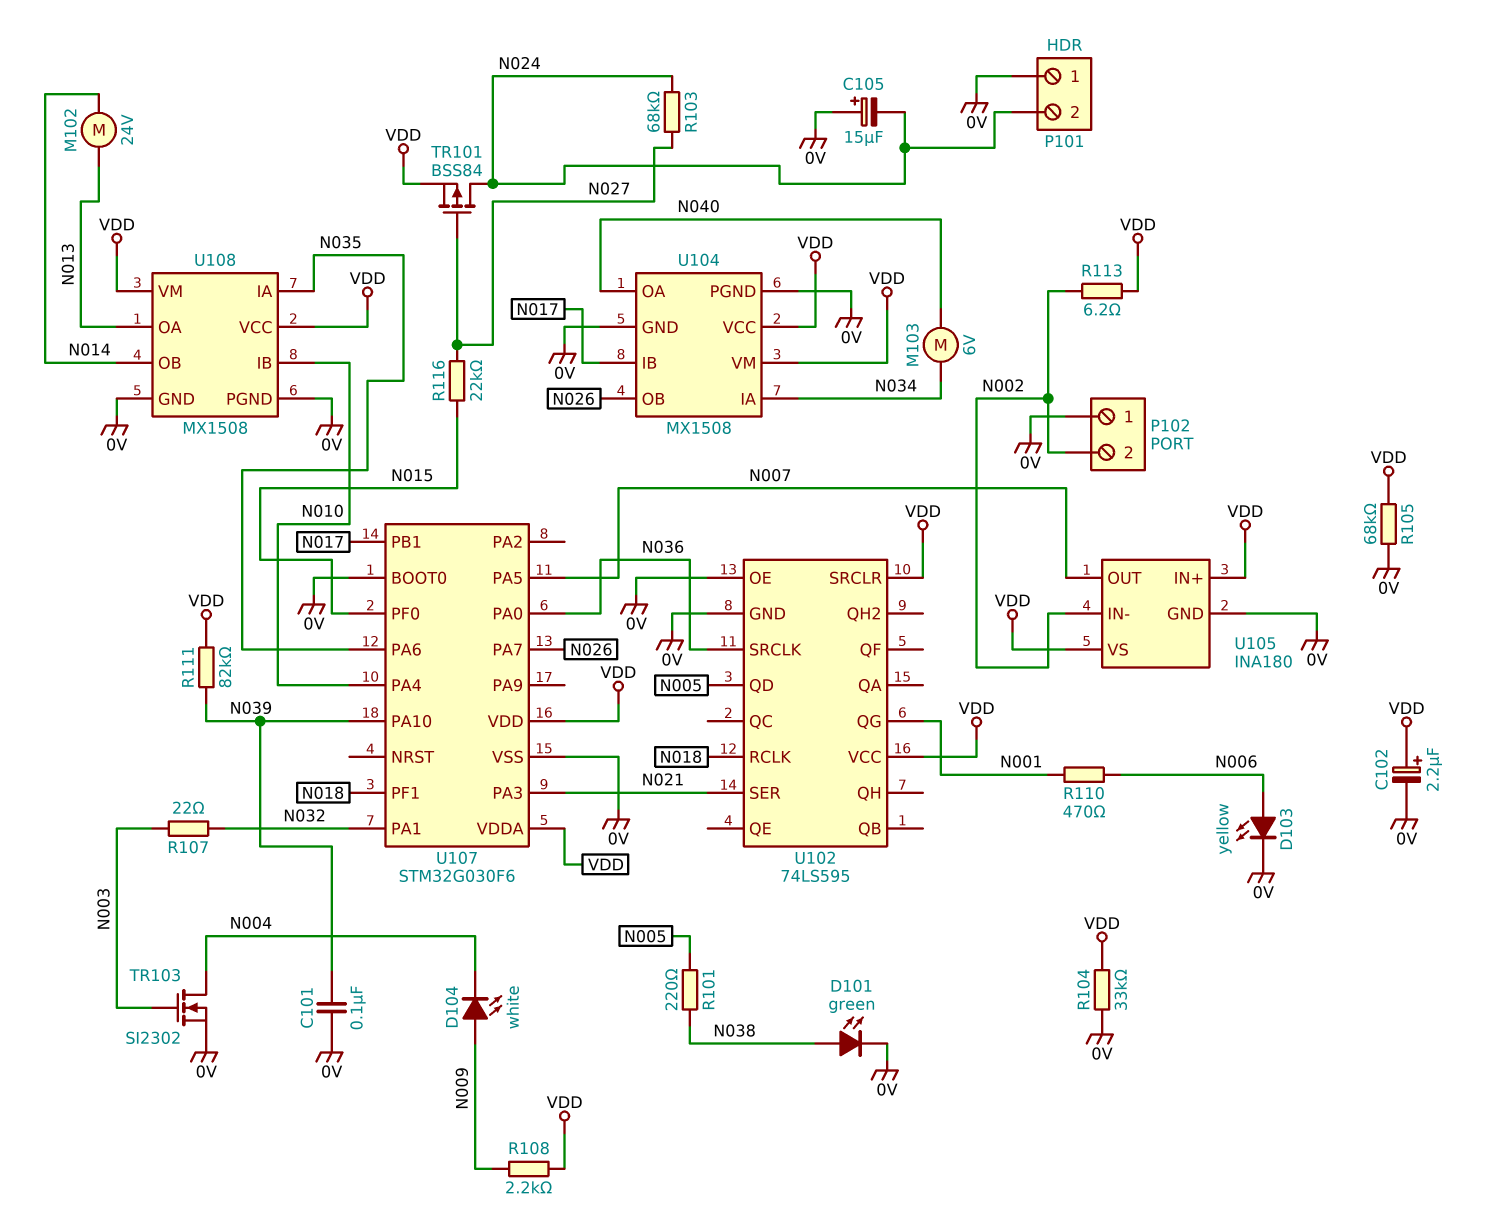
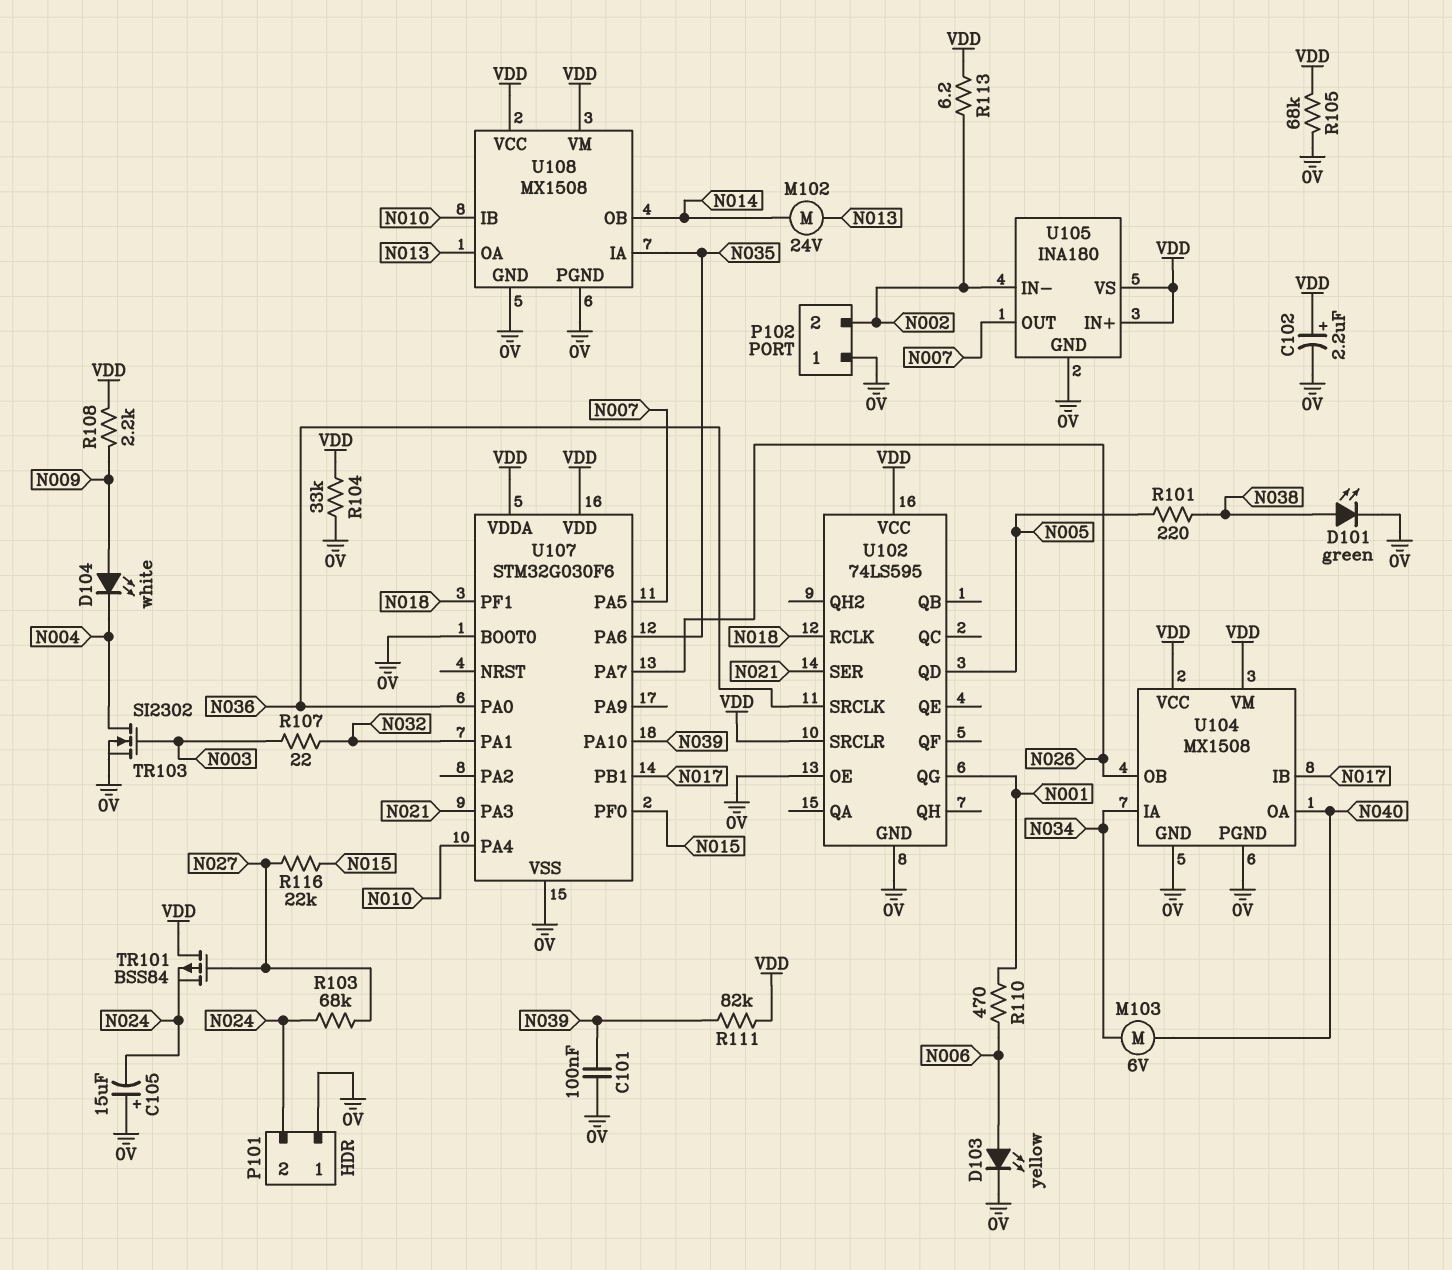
TR101: PMOS BSS84 (G N027, D N024, S VDD) -> PMOS BSS84 (G N027, D VDD, S N024)

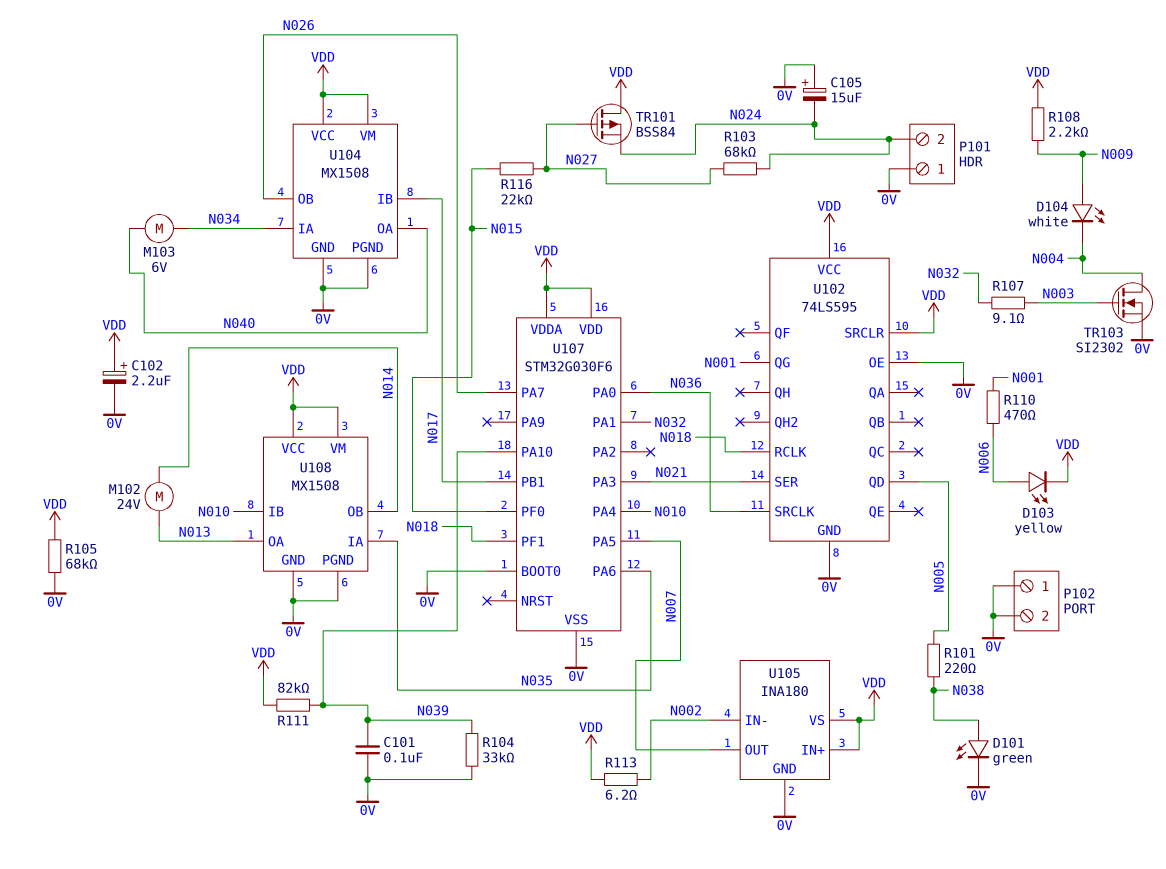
D103: LED yellow (A N006, K 0V) -> LED yellow (A N006, K VDD)
P102 pin 2: N002 -> 0V
R104: 33k (0V, VDD) -> 33k (0V, N039)
R107: 22 (N003, N032) -> 9.1 (N003, N032)

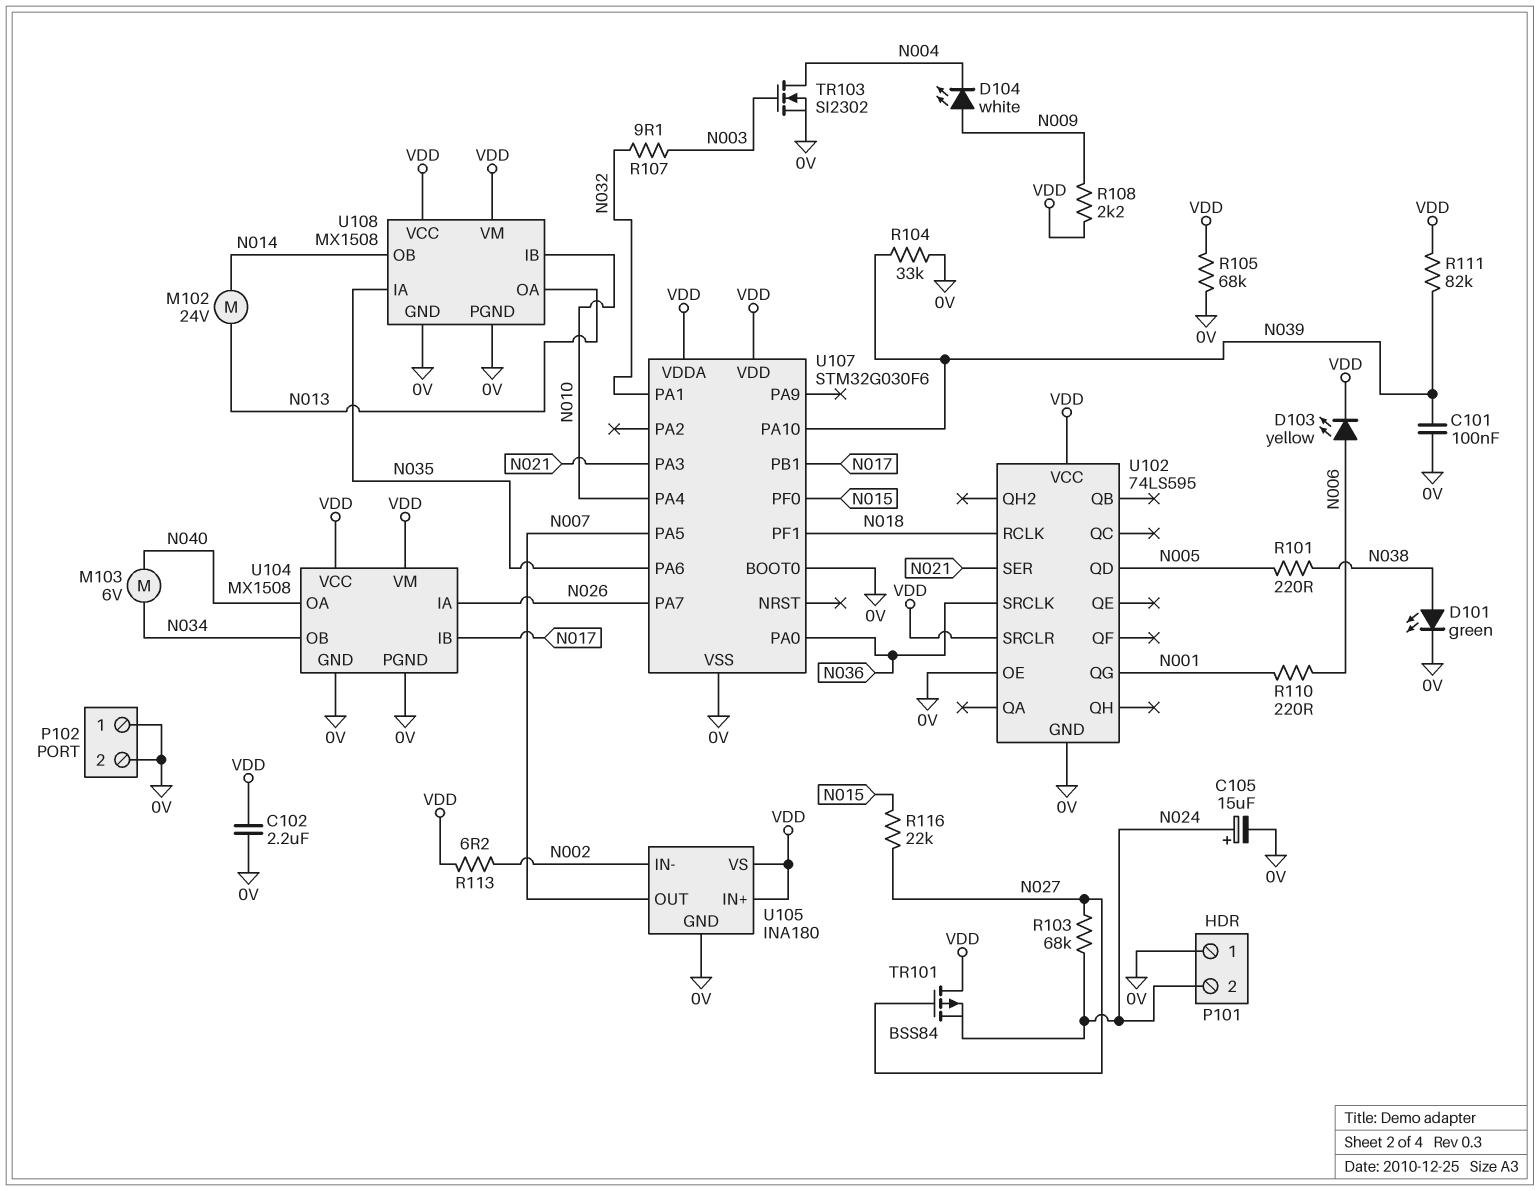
C102: 2.2uF (plus VDD, minus 0V) -> 2.2uF (0V, VDD)
C105: 15uF (plus 0V, minus N024) -> 15uF (plus N024, minus 0V)
R110: 470 (N001, N006) -> 220 (N001, N006)
U104 pin IA: N034 -> N026
U104 pin OB: N026 -> N034

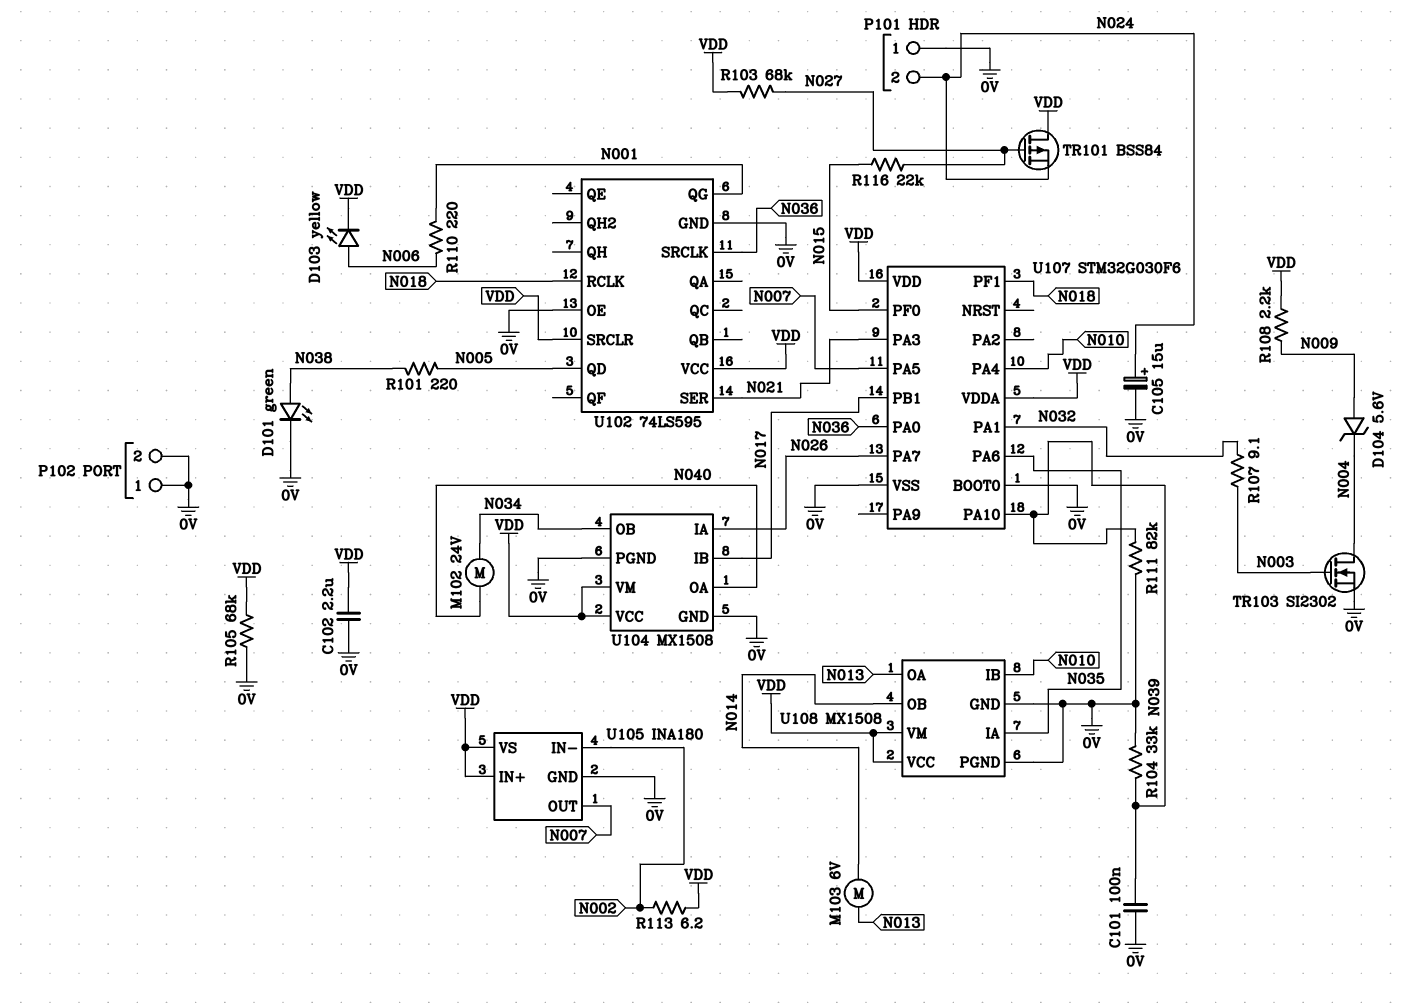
D104: LED white (A N009, K N004) -> zener 5.6V (A N009, K N004)
M102: motor 24V (N013, N014) -> motor 24V (N034, N040)
M103: motor 6V (N034, N040) -> motor 6V (N013, N014)
R103: 68k (N024, N027) -> 68k (N027, VDD)
R111: 82k (N039, VDD) -> 82k (0V, N039)

